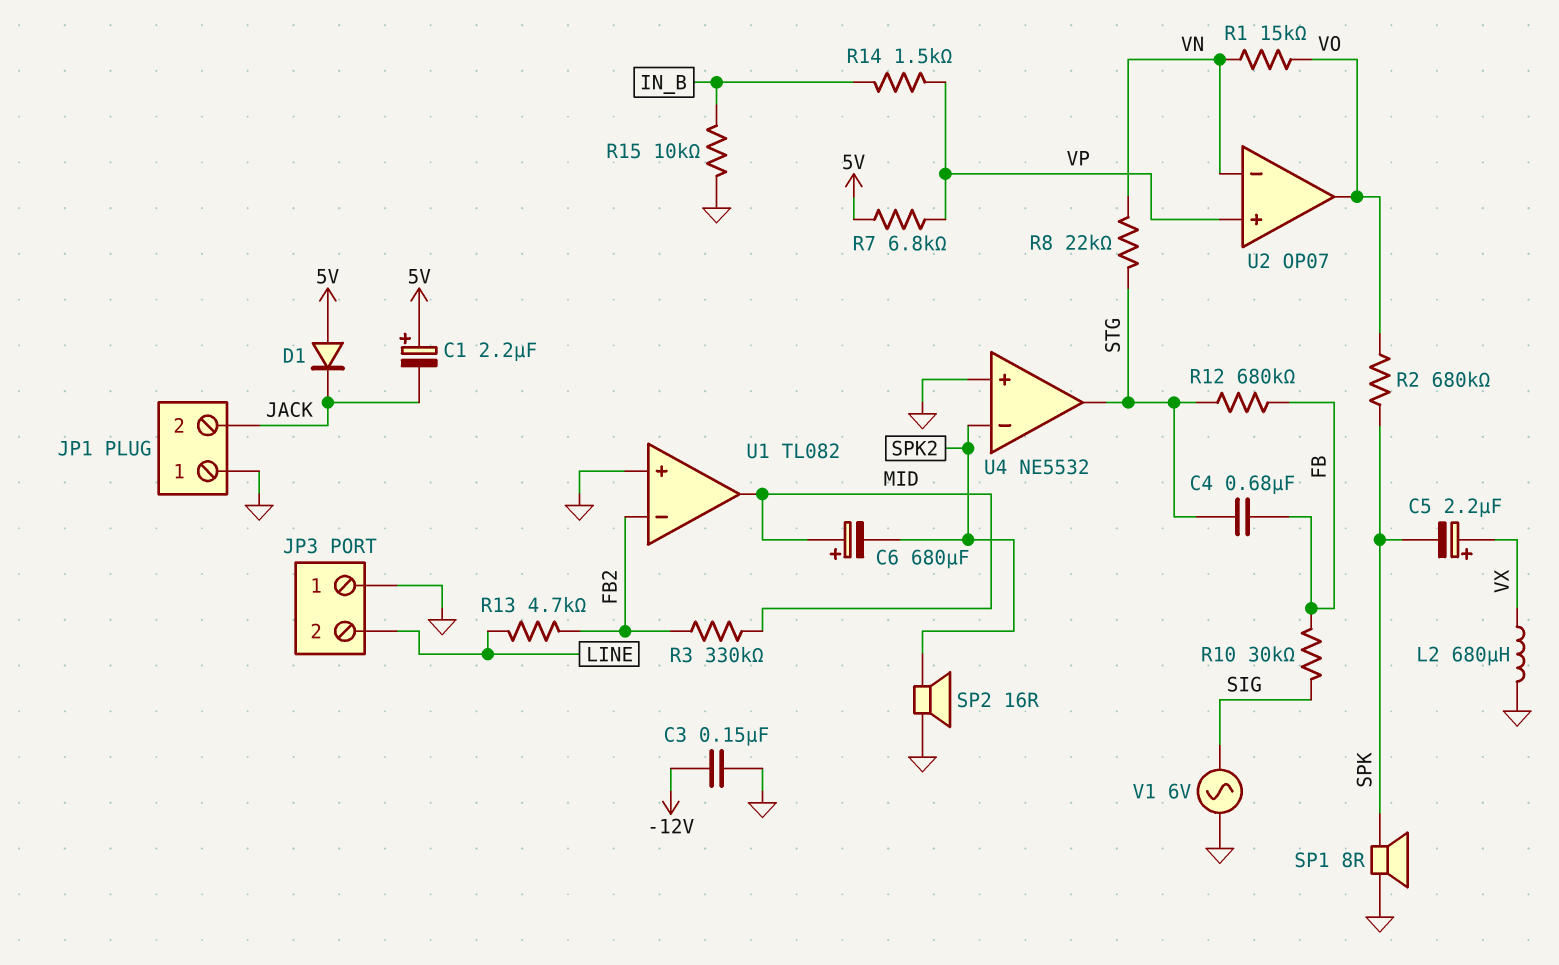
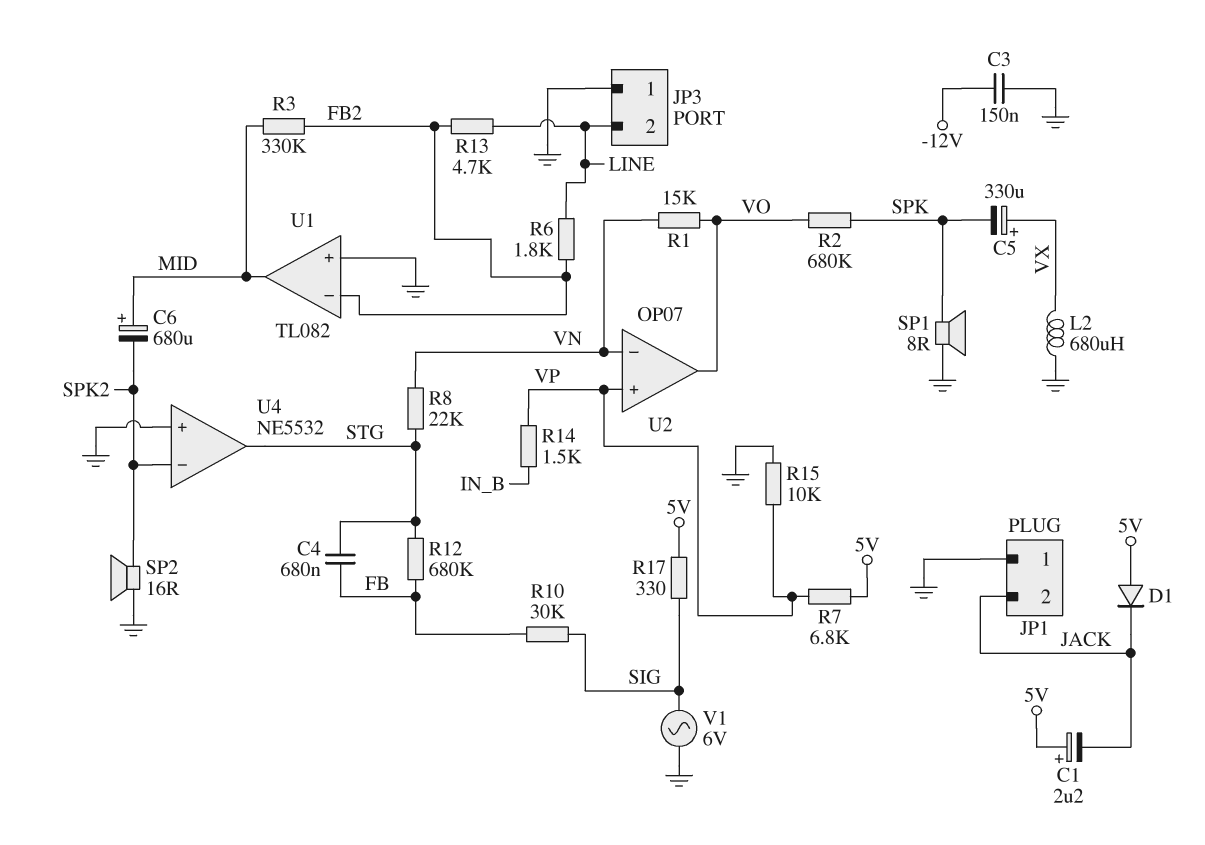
C5: 2.2uF (plus VX, minus SPK) -> 330uF (plus VX, minus SPK)
R6: none -> 1.8k (FB2, LINE)
R15: 10k (GND, IN_B) -> 10k (GND, VP)
R17: none -> 330 (5V, SIG)

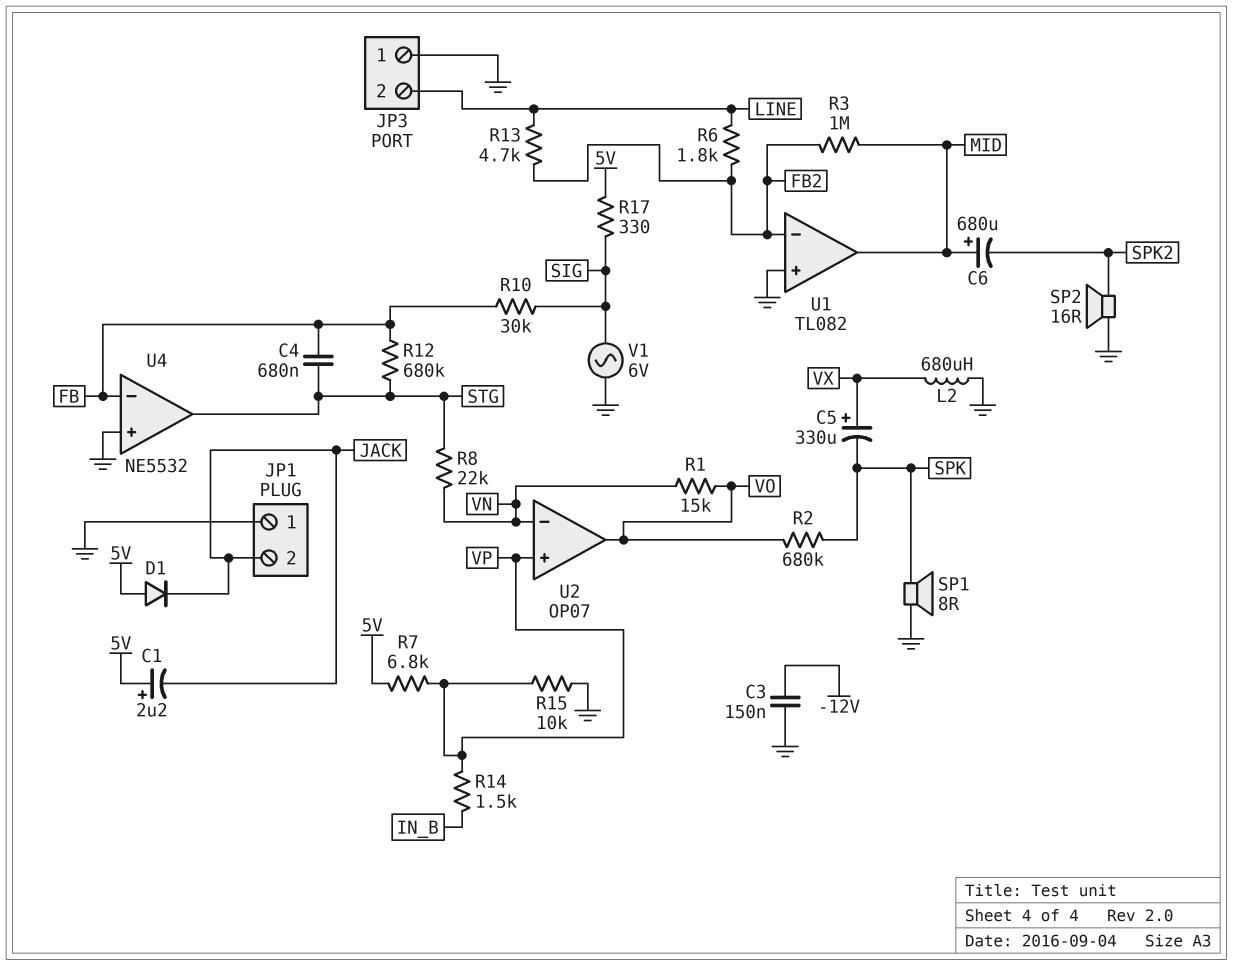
R3: 330k (FB2, MID) -> 1M (FB2, MID)
U4 pin in-: SPK2 -> FB

